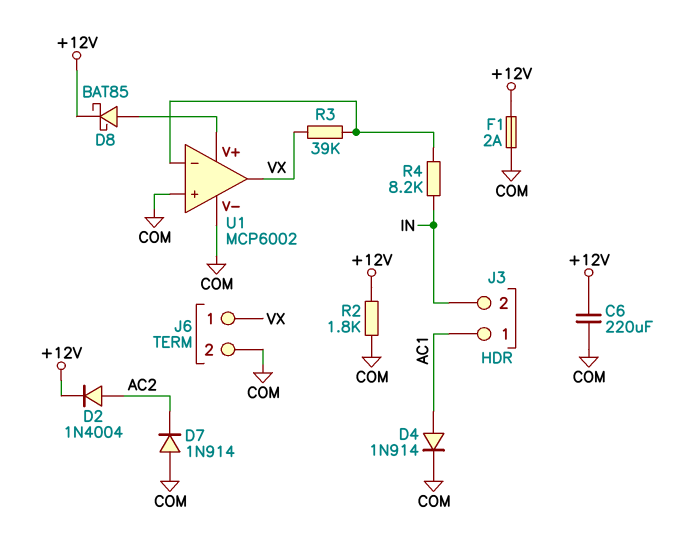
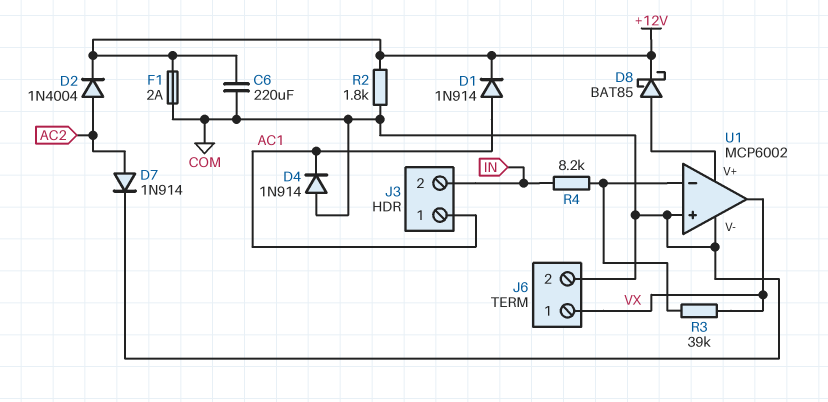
D1: none -> diode 1N914 (A AC1, K +12V)
D4: diode 1N914 (A AC1, K COM) -> diode 1N914 (A COM, K AC1)
D7: diode 1N914 (A COM, K AC2) -> diode 1N914 (A AC2, K COM)

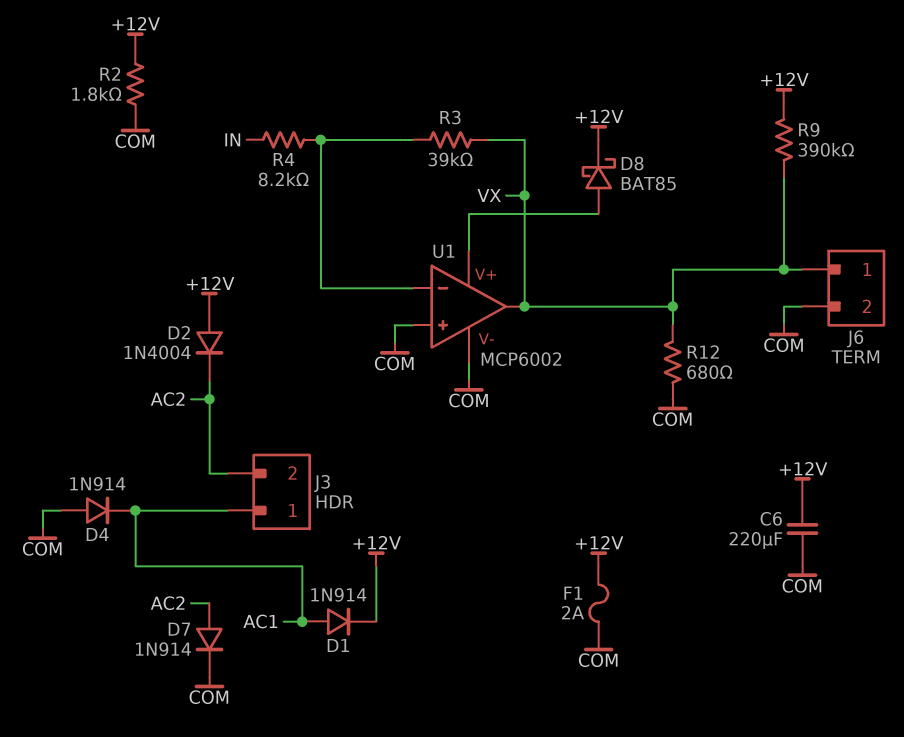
D2: diode 1N4004 (A AC2, K +12V) -> diode 1N4004 (A +12V, K AC2)
J3 pin 2: IN -> AC2
R9: none -> 390k (+12V, VX)
R12: none -> 680 (COM, VX)

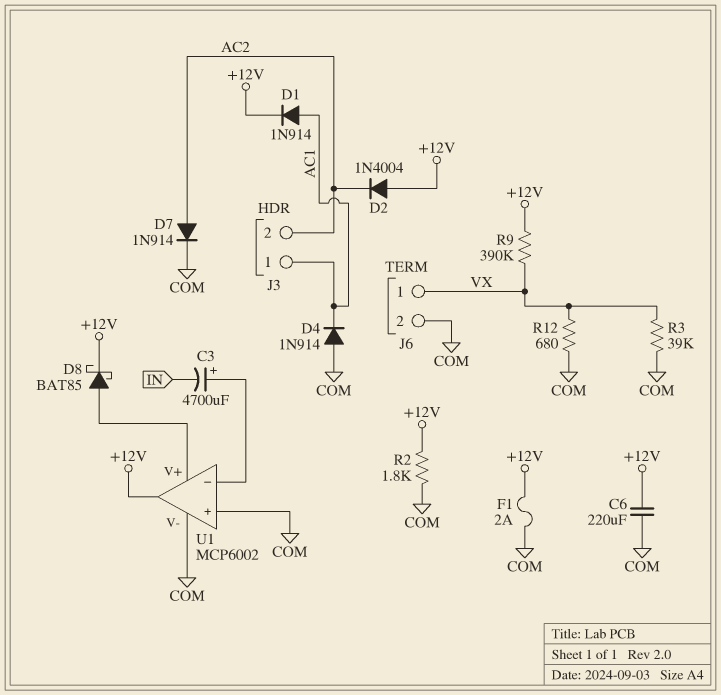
C3: none -> 4700uF (plus U1/in-, minus IN)
R3: 39k (U1/in-, VX) -> 39k (COM, VX)
R4: 8.2k (IN, U1/in-) -> none
U1 pin out: VX -> +12V

